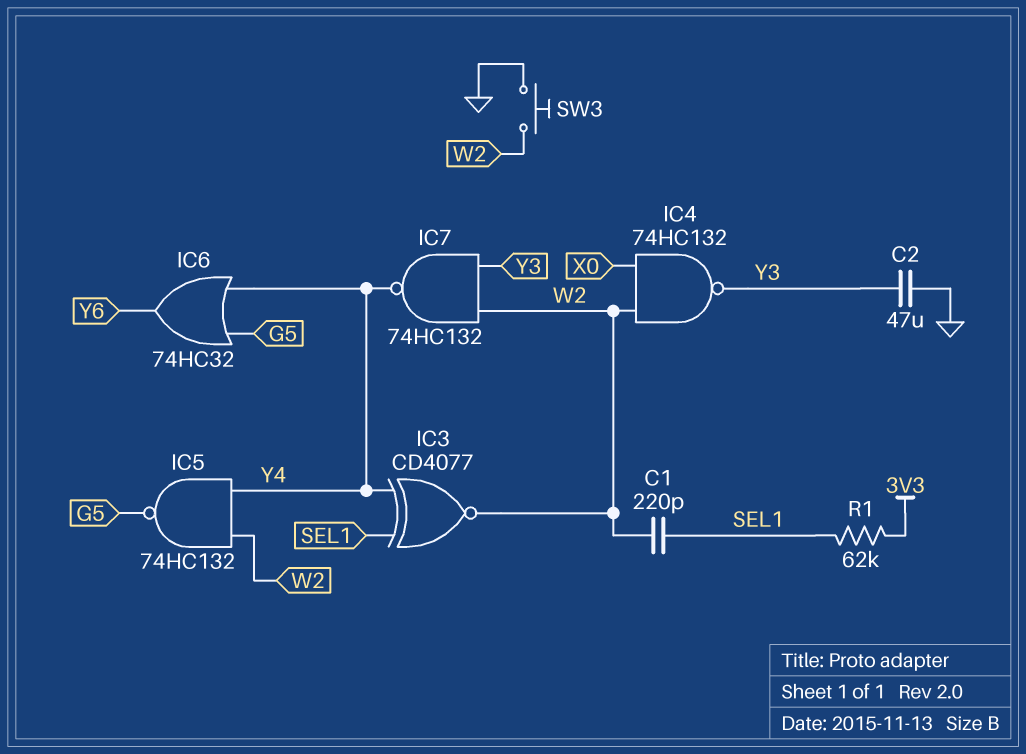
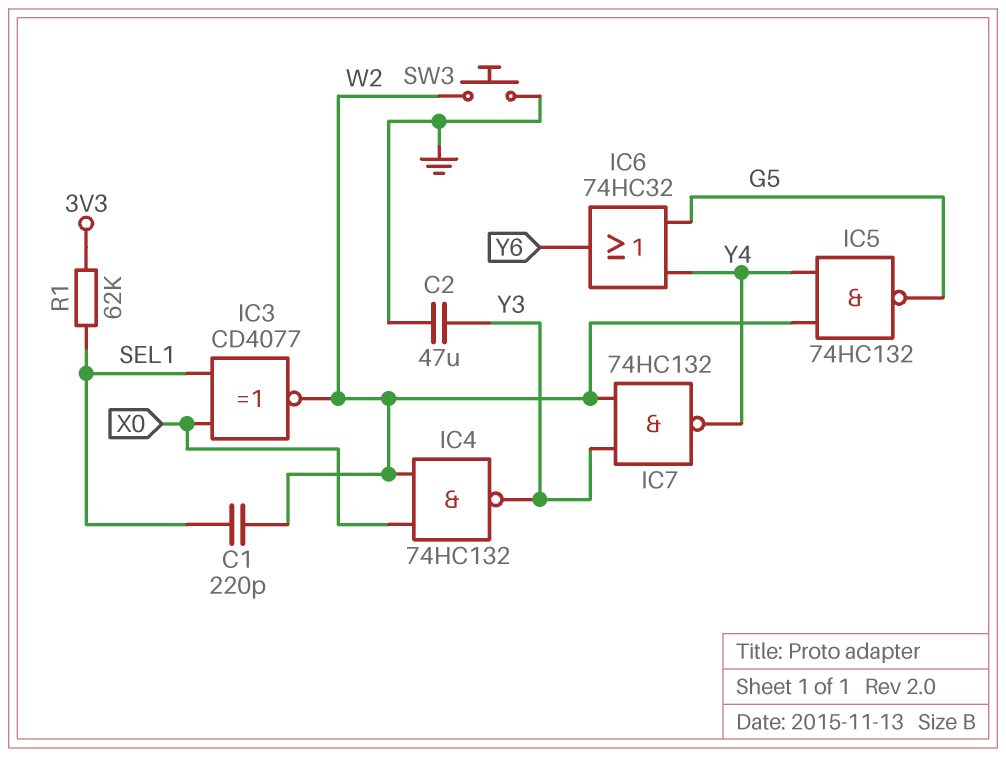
IC3: XNOR CD4077 (in SEL1, in Y4, out W2) -> XNOR CD4077 (in SEL1, in X0, out W2)

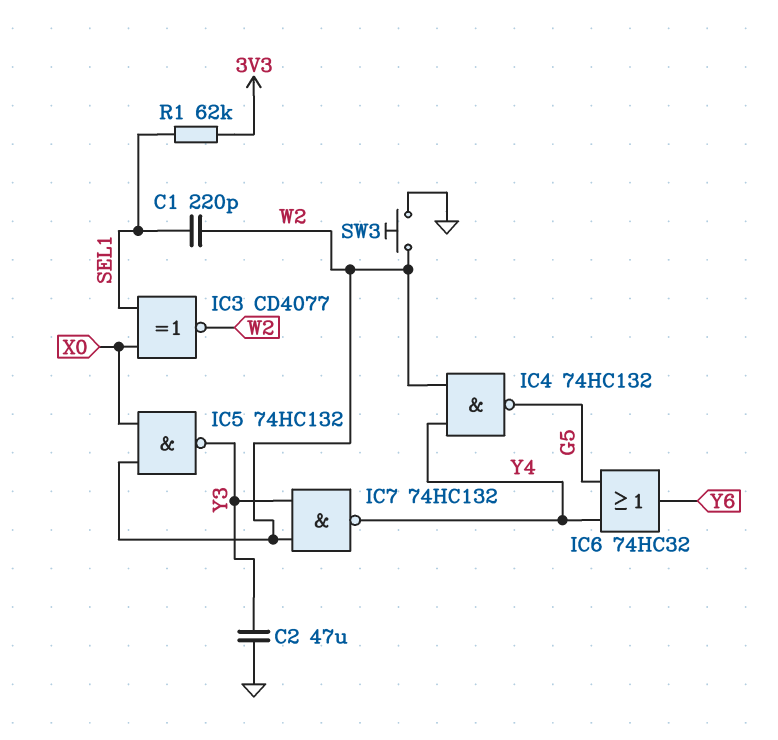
IC4: NAND 74HC132 (in W2, in X0, out Y3) -> NAND 74HC132 (in W2, in Y4, out G5)
IC5: NAND 74HC132 (in W2, in Y4, out G5) -> NAND 74HC132 (in W2, in X0, out Y3)

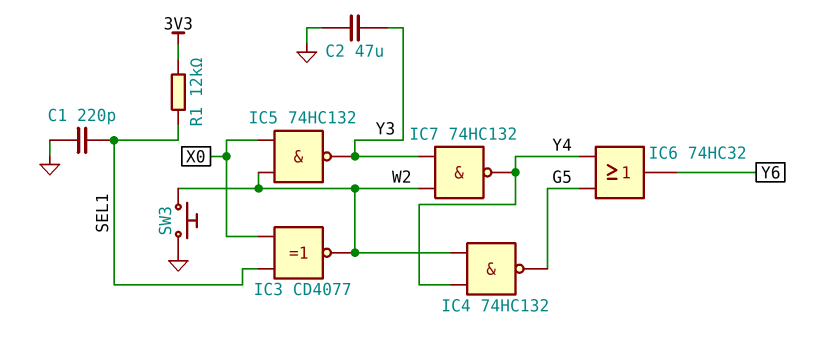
C1: 220pF (SEL1, W2) -> 220pF (GND, SEL1)
R1: 62k (3V3, SEL1) -> 12k (3V3, SEL1)

